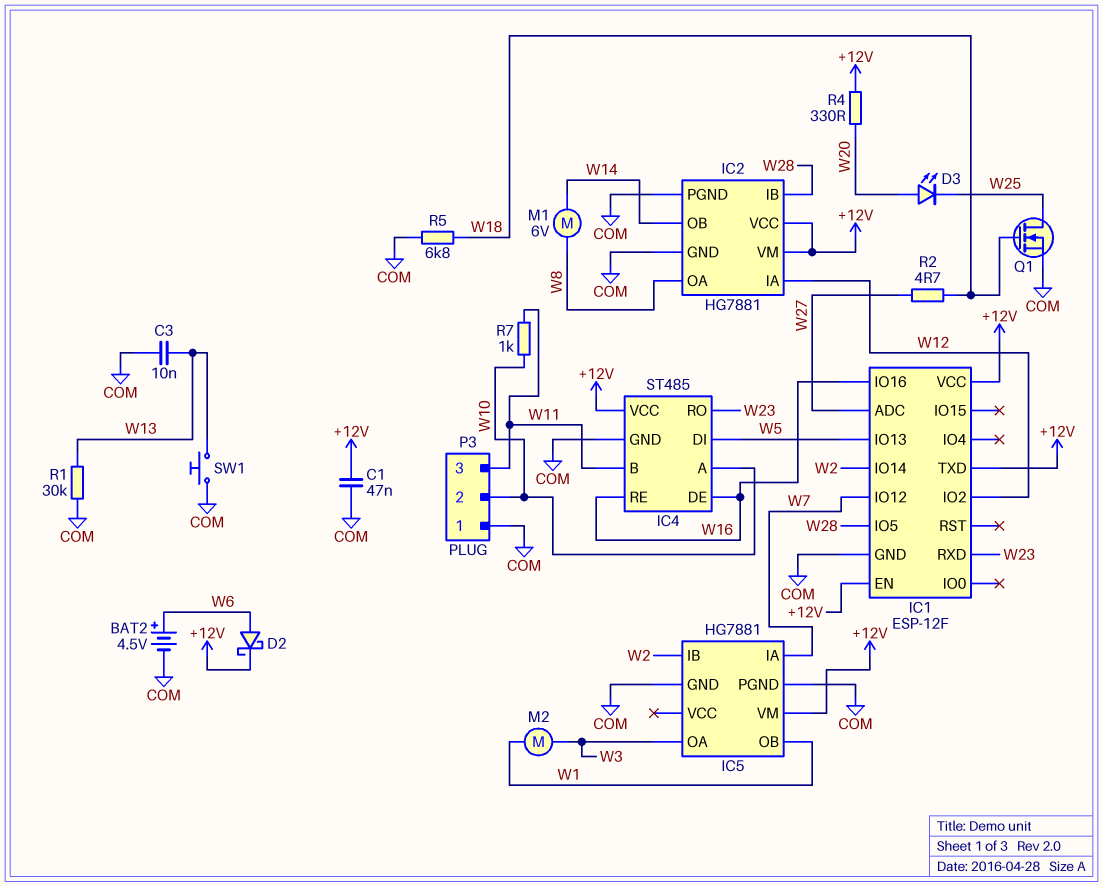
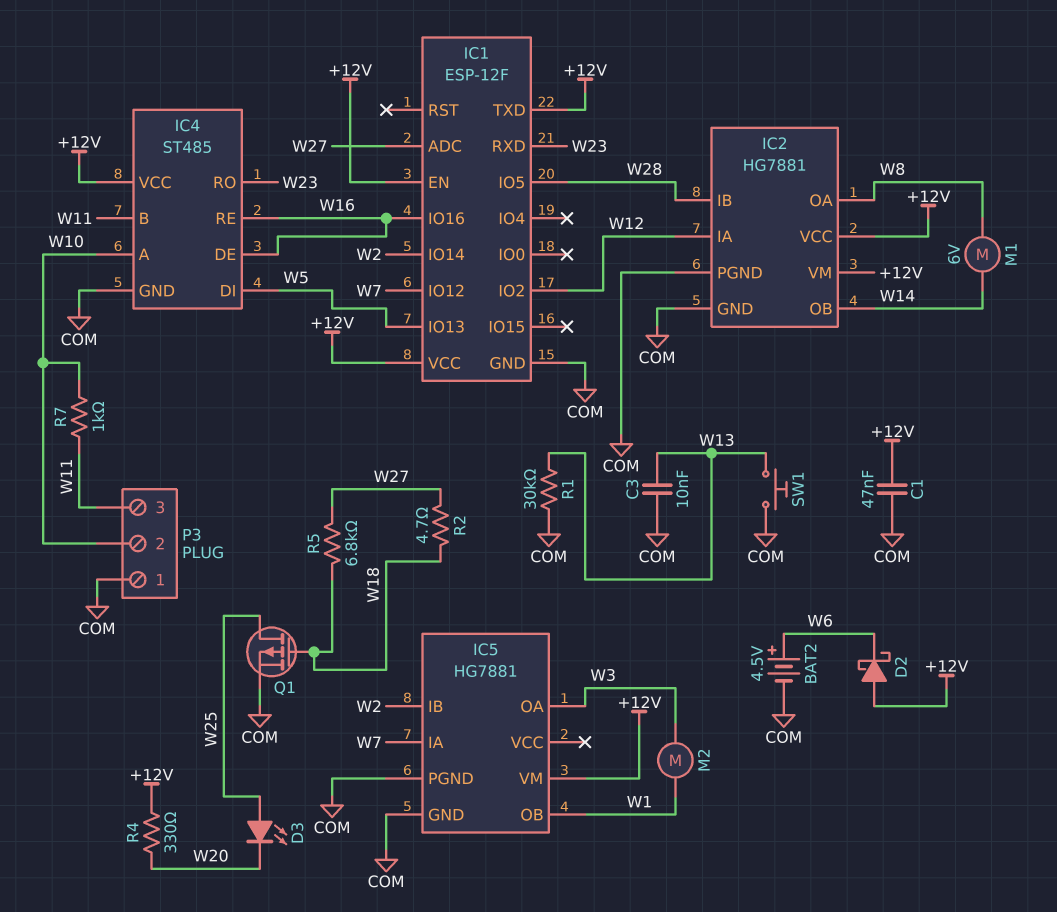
D2: schottky (A W6, K +12V) -> schottky (A +12V, K W6)
D3: LED (A W20, K W25) -> LED (A W25, K W20)
Q1: NMOS (G W18, D W25, S COM) -> PMOS (G W18, D W25, S COM)
R5: 6.8k (COM, W18) -> 6.8k (W18, W27)

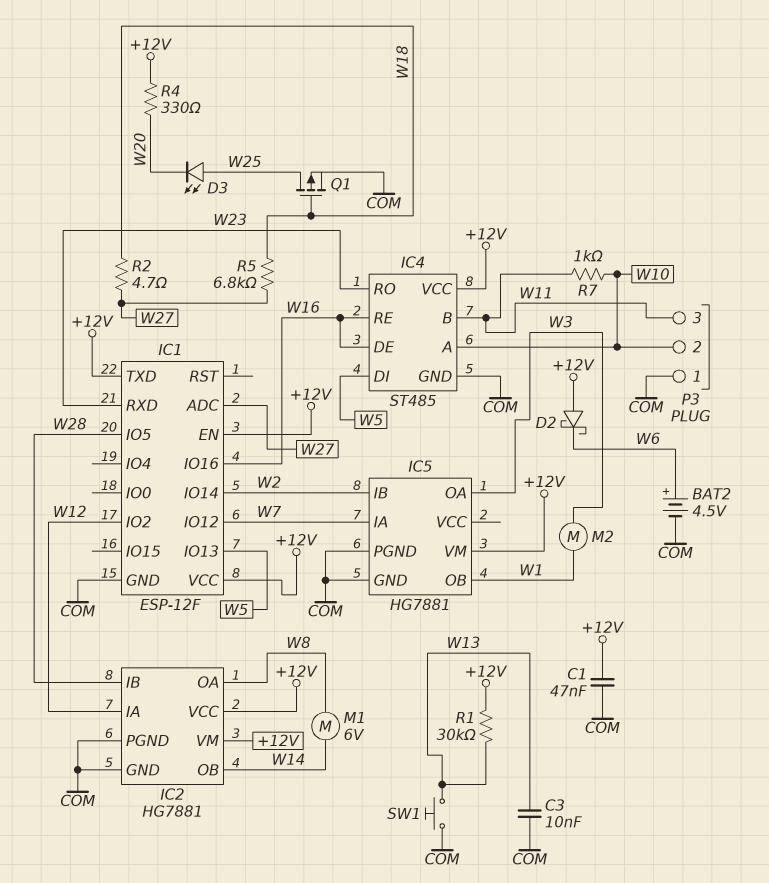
R1: 30k (COM, W13) -> 30k (+12V, W13)

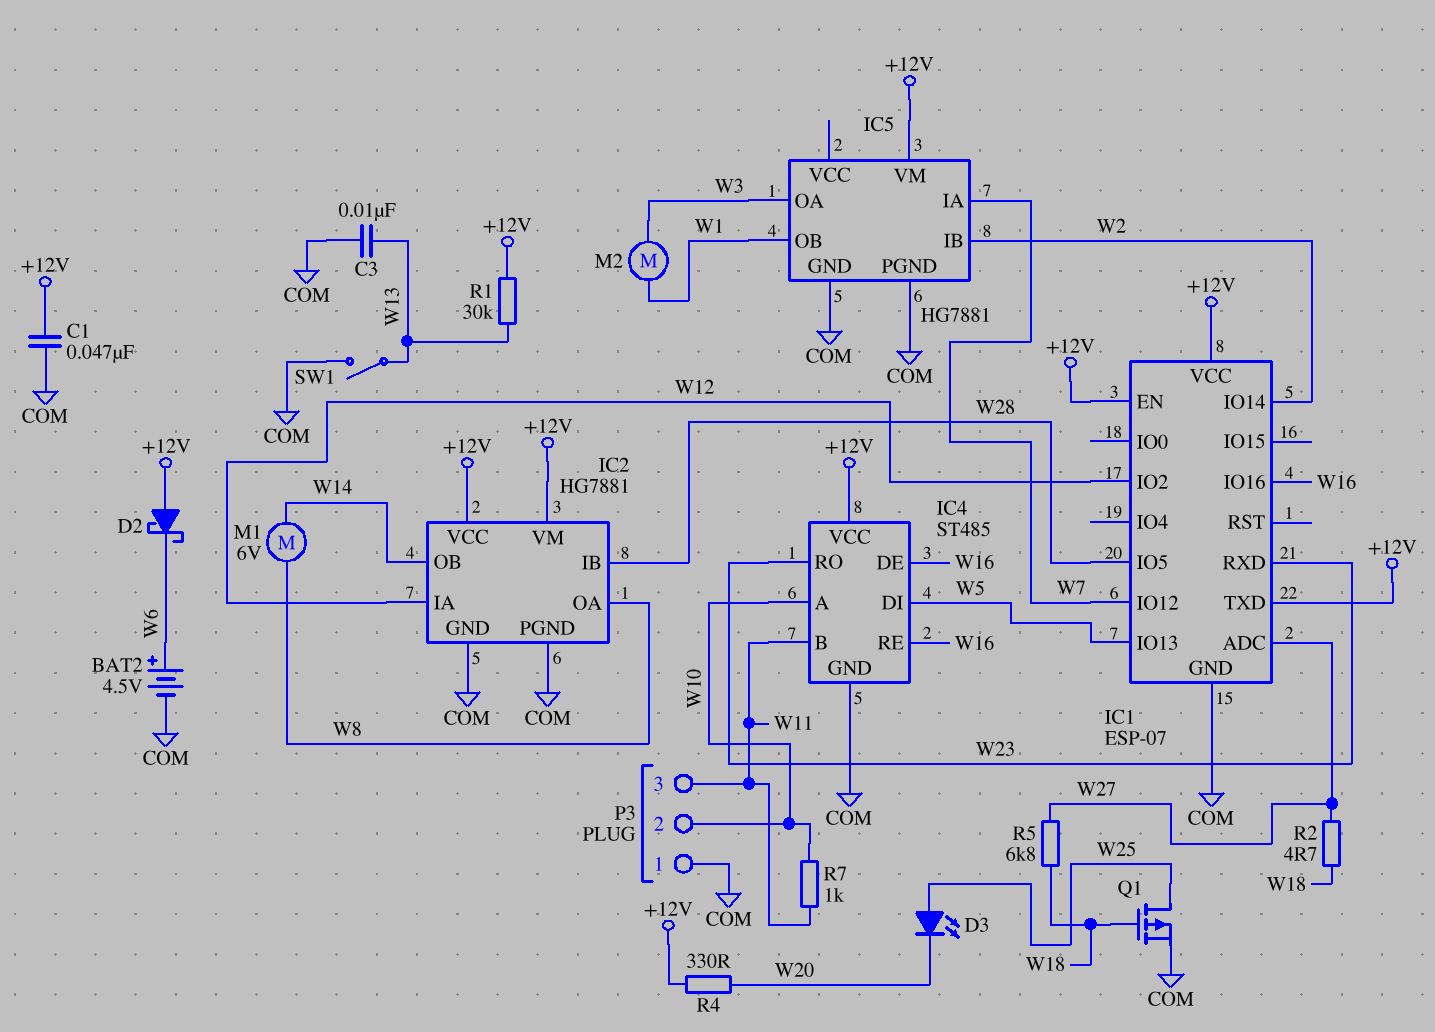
IC1: ESP-12F -> ESP-07
SW1: button (COM, W13) -> switch (COM, W13)

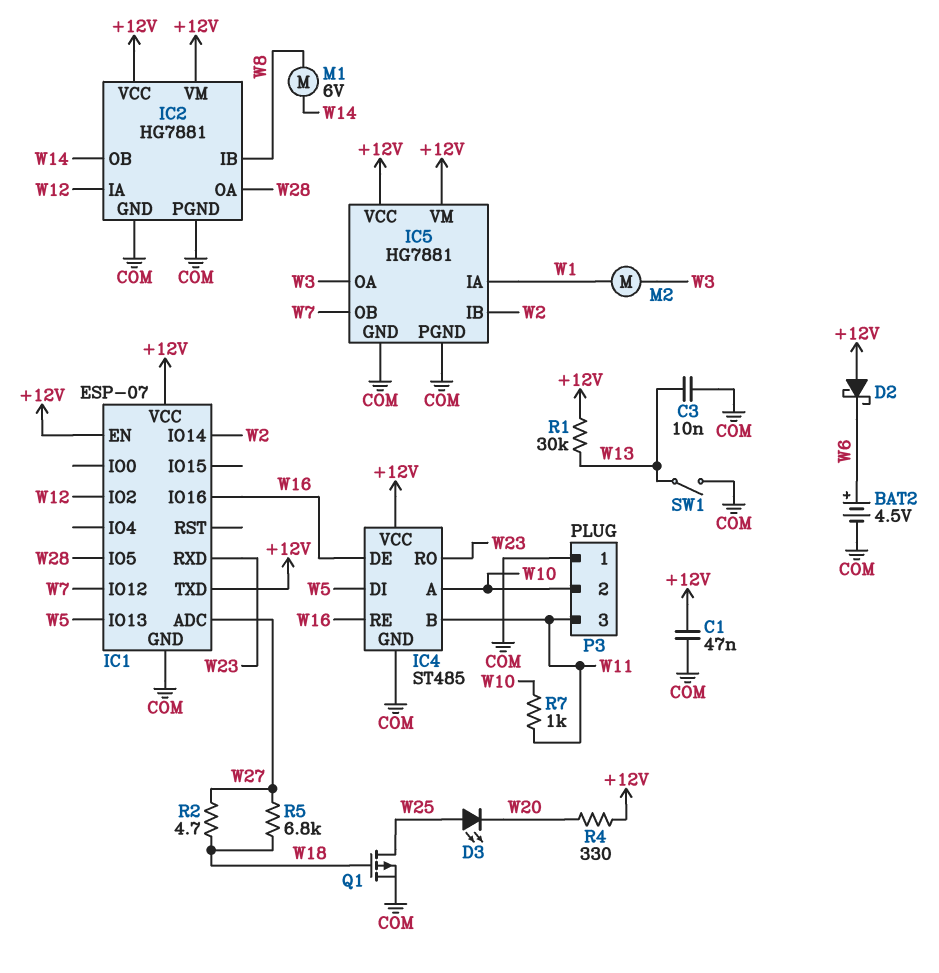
IC2 pin IB: W28 -> W8
IC2 pin OA: W8 -> W28
IC5 pin IA: W7 -> W1
IC5 pin OB: W1 -> W7
IC5 pin VCC: none -> +12V

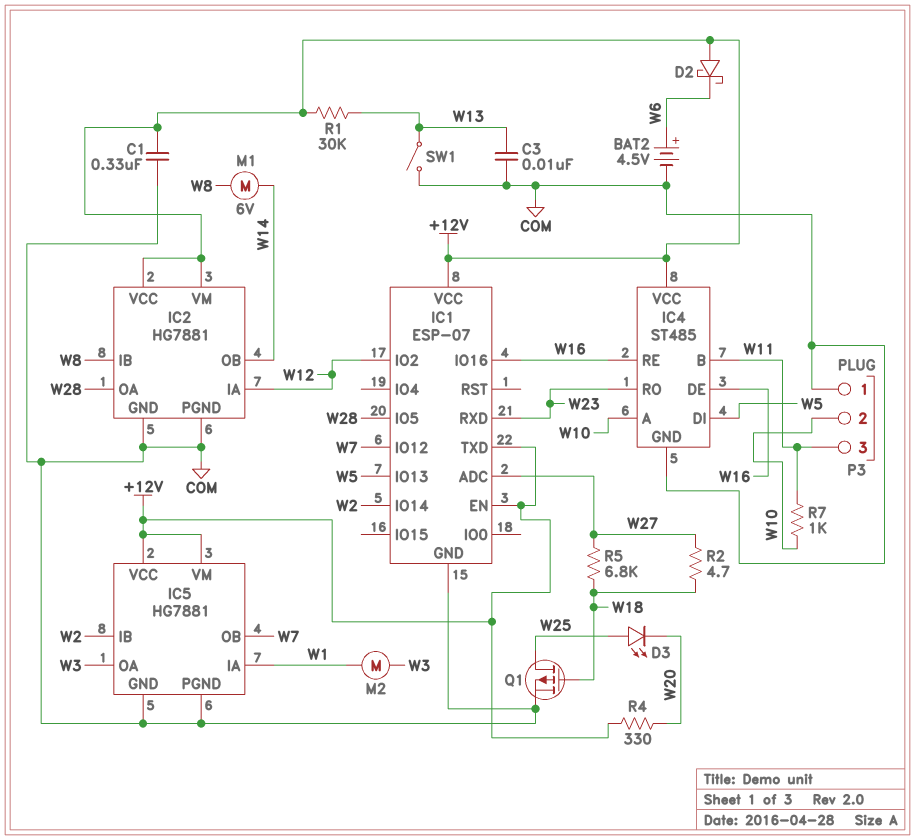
C1: 47nF (+12V, COM) -> 330nF (+12V, COM)

